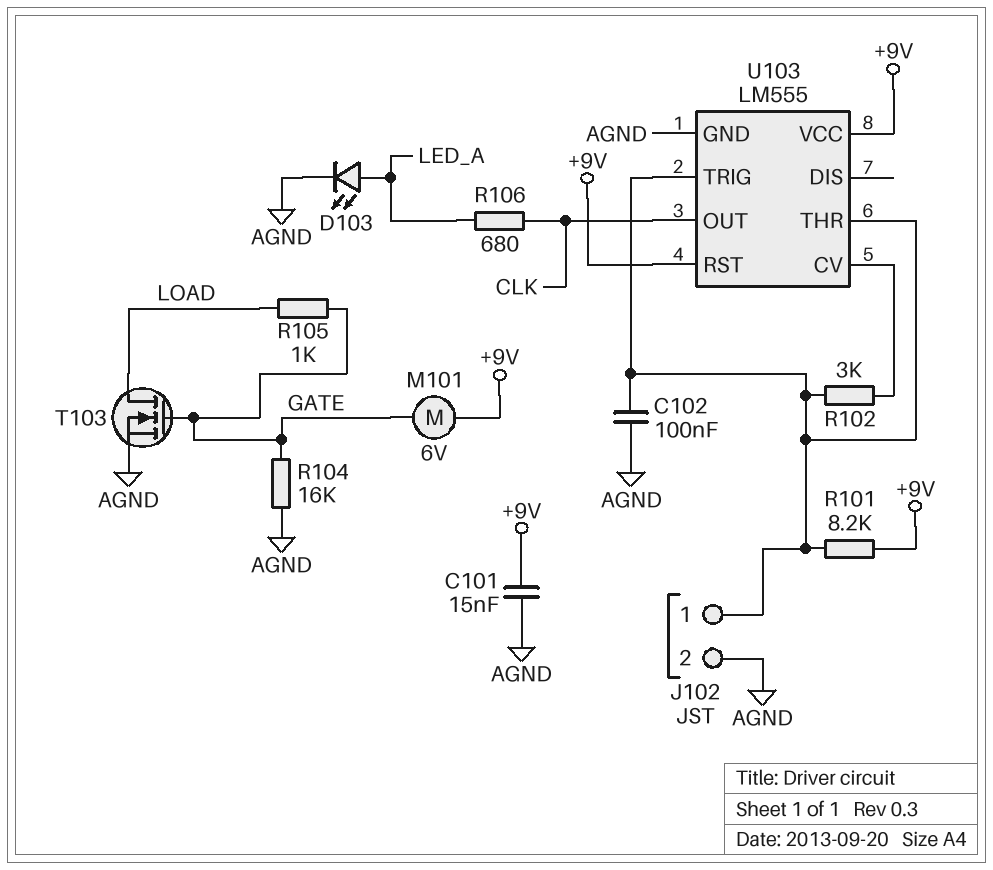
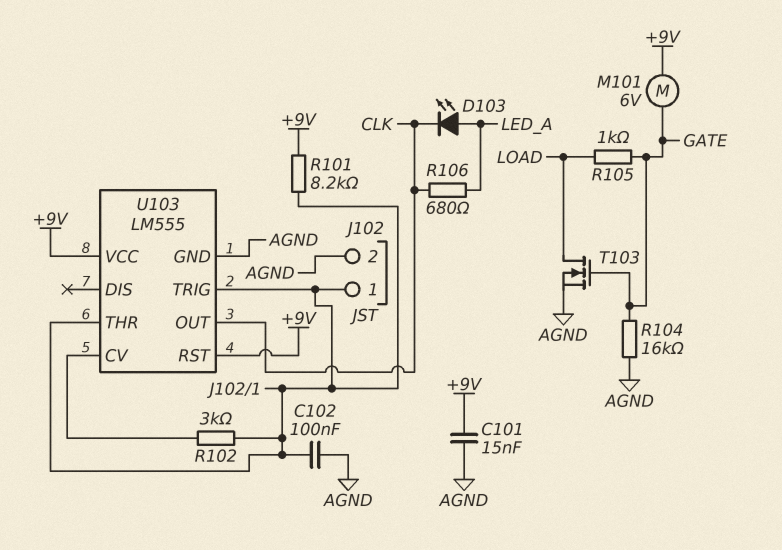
D103: LED (A LED_A, K AGND) -> LED (A LED_A, K CLK)

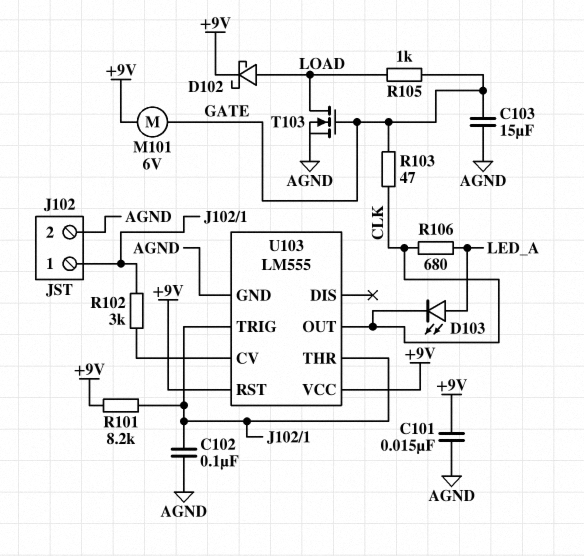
C103: none -> 15uF (AGND, GATE)
D102: none -> schottky (A LOAD, K +9V)
R103: none -> 47 (CLK, GATE)
R104: 16k (AGND, GATE) -> none

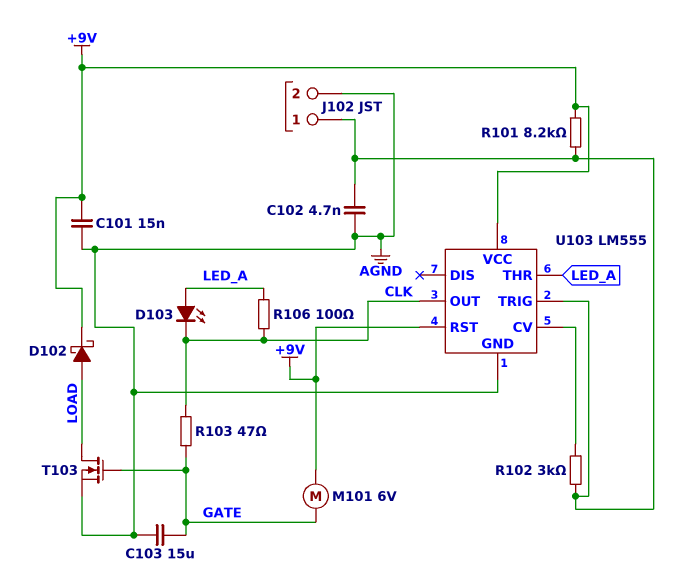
C102: 100nF (AGND, J102/1) -> 4.7nF (AGND, J102/1)
R105: 1k (GATE, LOAD) -> none
R106: 680 (CLK, LED_A) -> 100 (CLK, LED_A)
U103 pin THR: J102/1 -> LED_A

